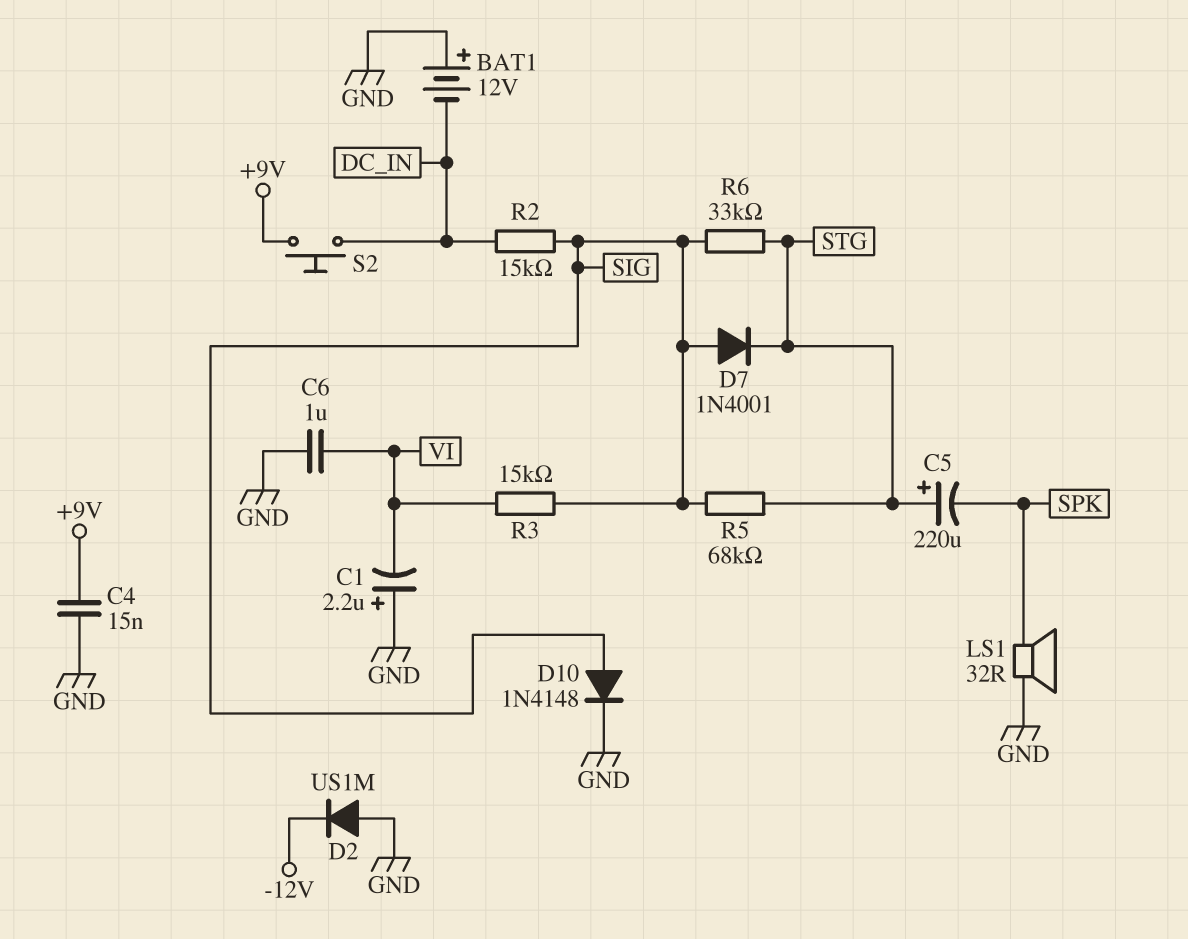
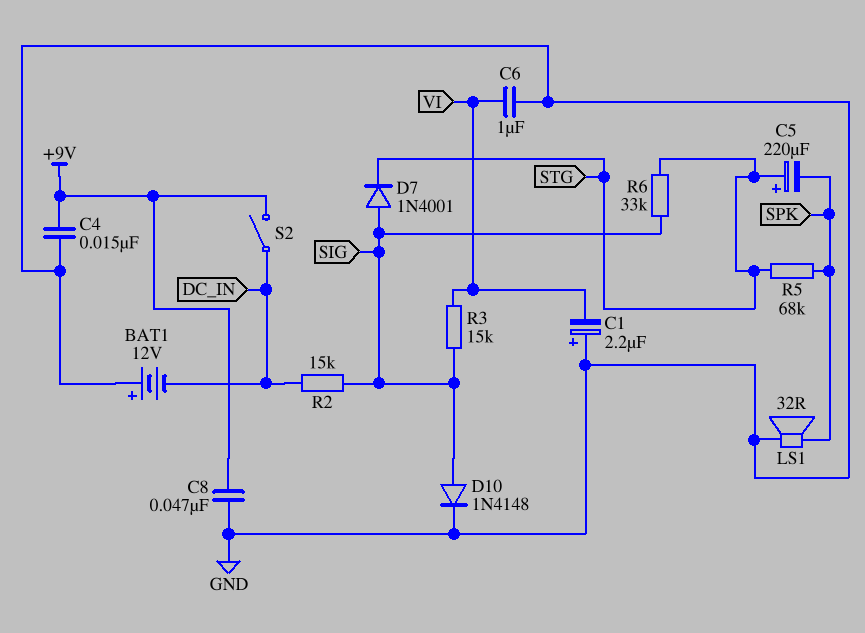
C8: none -> 47nF (+9V, GND)
D2: diode US1M (A GND, K -12V) -> none
R5: 68k (SIG, STG) -> 68k (SPK, STG)
S2: button (+9V, DC_IN) -> switch (+9V, DC_IN)

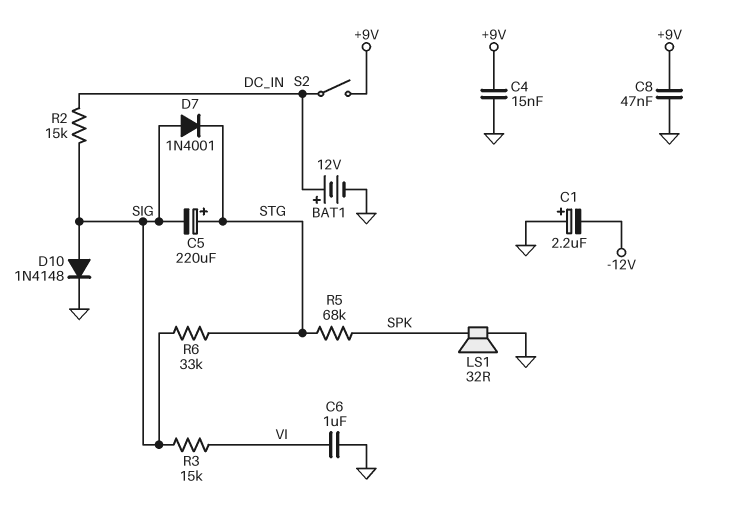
BAT1: 12V (plus GND, minus DC_IN) -> 12V (plus DC_IN, minus GND)
C1: 2.2uF (plus GND, minus VI) -> 2.2uF (plus GND, minus -12V)
C5: 220uF (plus STG, minus SPK) -> 220uF (plus STG, minus SIG)

